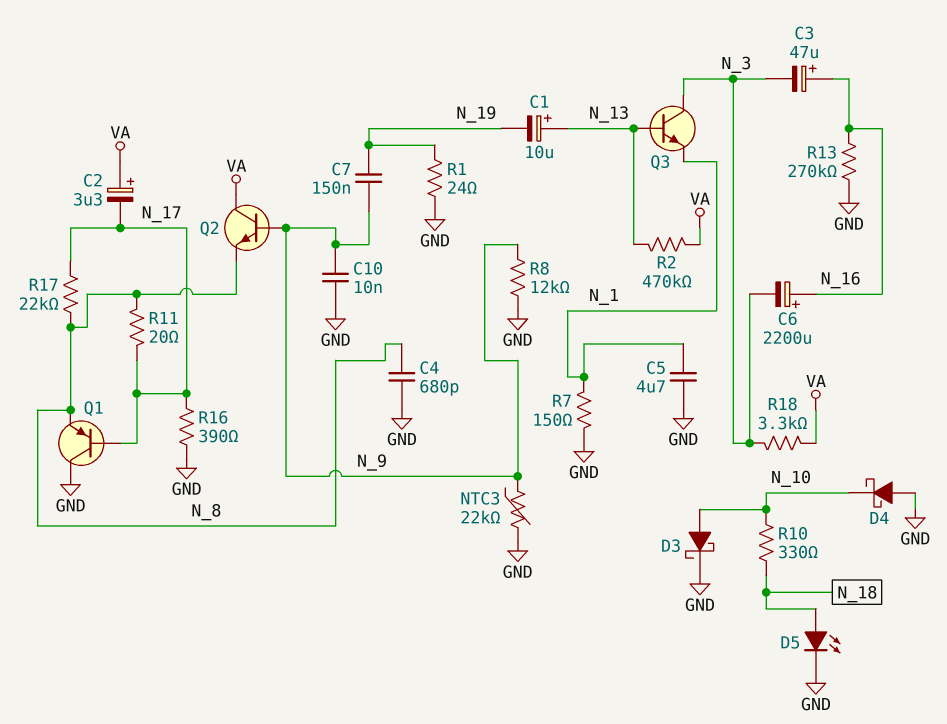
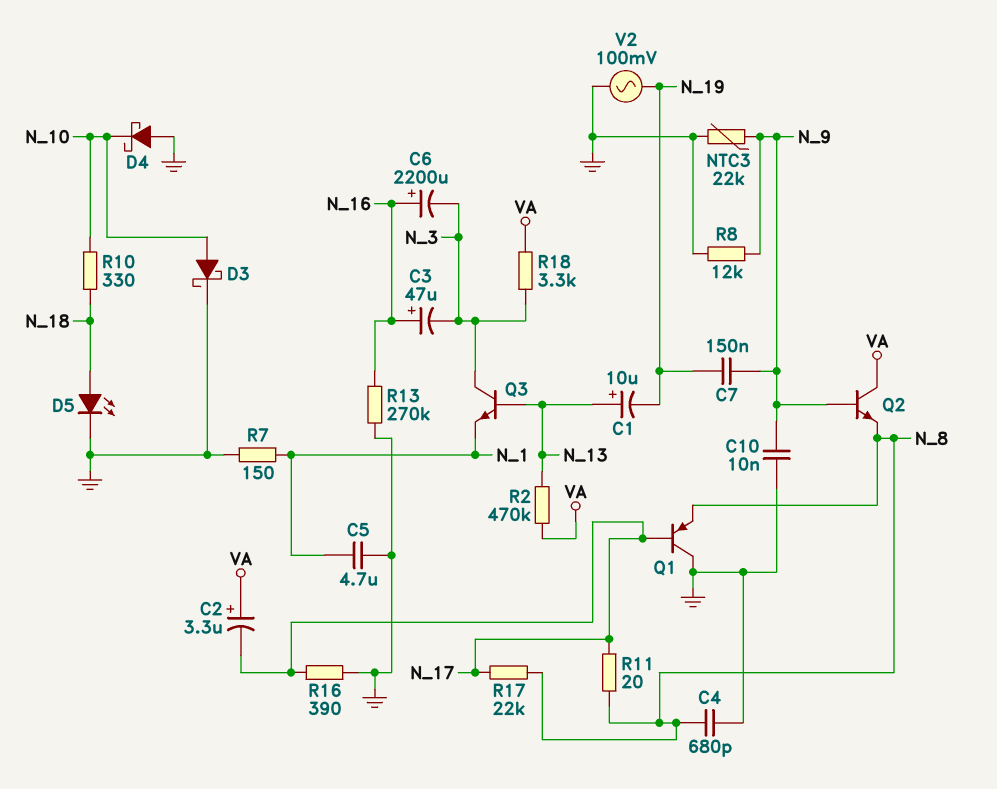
R1: 24 (GND, N_19) -> none
V2: none -> AC 100mV (GND, N_19)

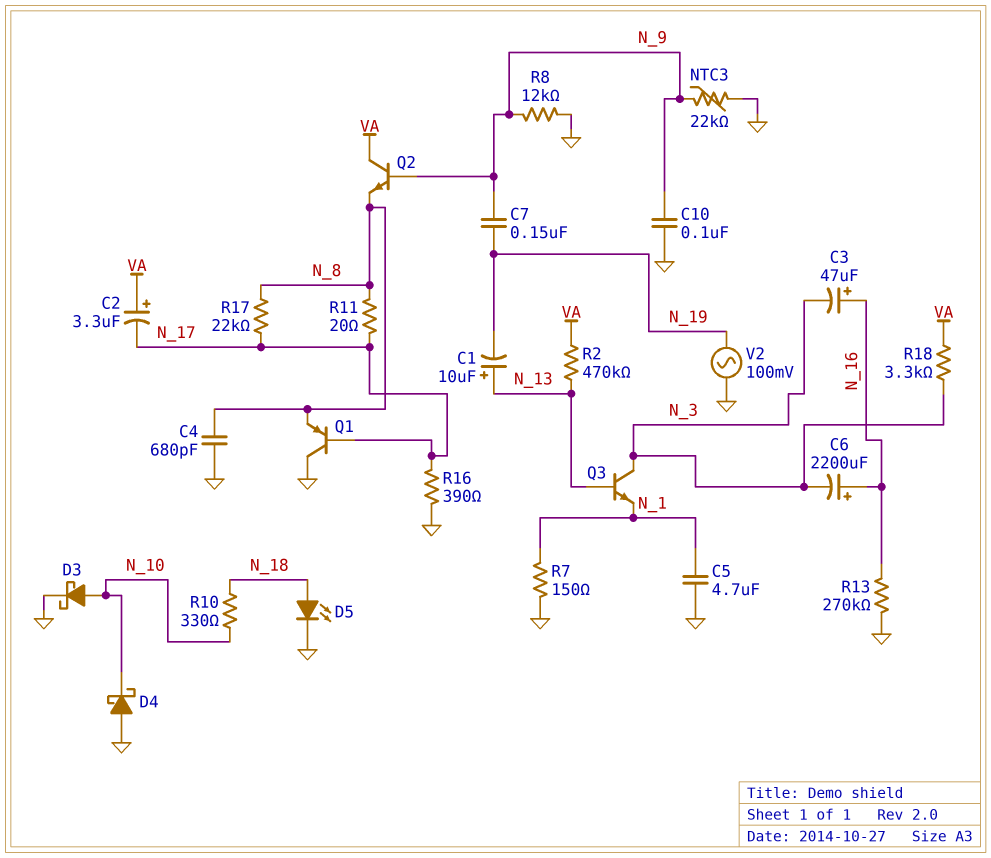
C10: 10nF (GND, N_9) -> 100nF (GND, N_9)

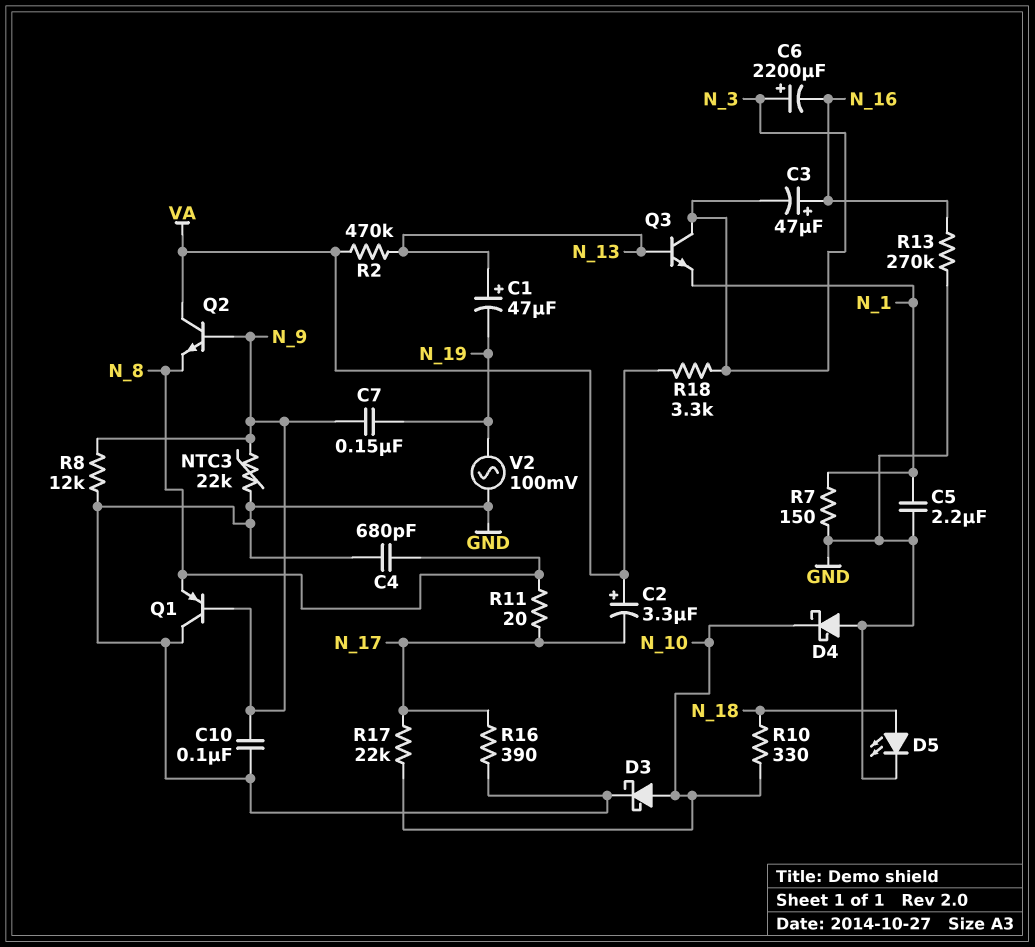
C1: 10uF (plus N_13, minus N_19) -> 47uF (plus N_13, minus N_19)
C5: 4.7uF (GND, N_1) -> 2.2uF (GND, N_1)
C6: 2200uF (plus N_16, minus N_3) -> 2200uF (plus N_3, minus N_16)
Q1: PNP (B N_17, C GND, E N_8) -> PNP (B N_9, C GND, E N_8)
R17: 22k (N_8, N_17) -> 22k (N_10, N_17)

